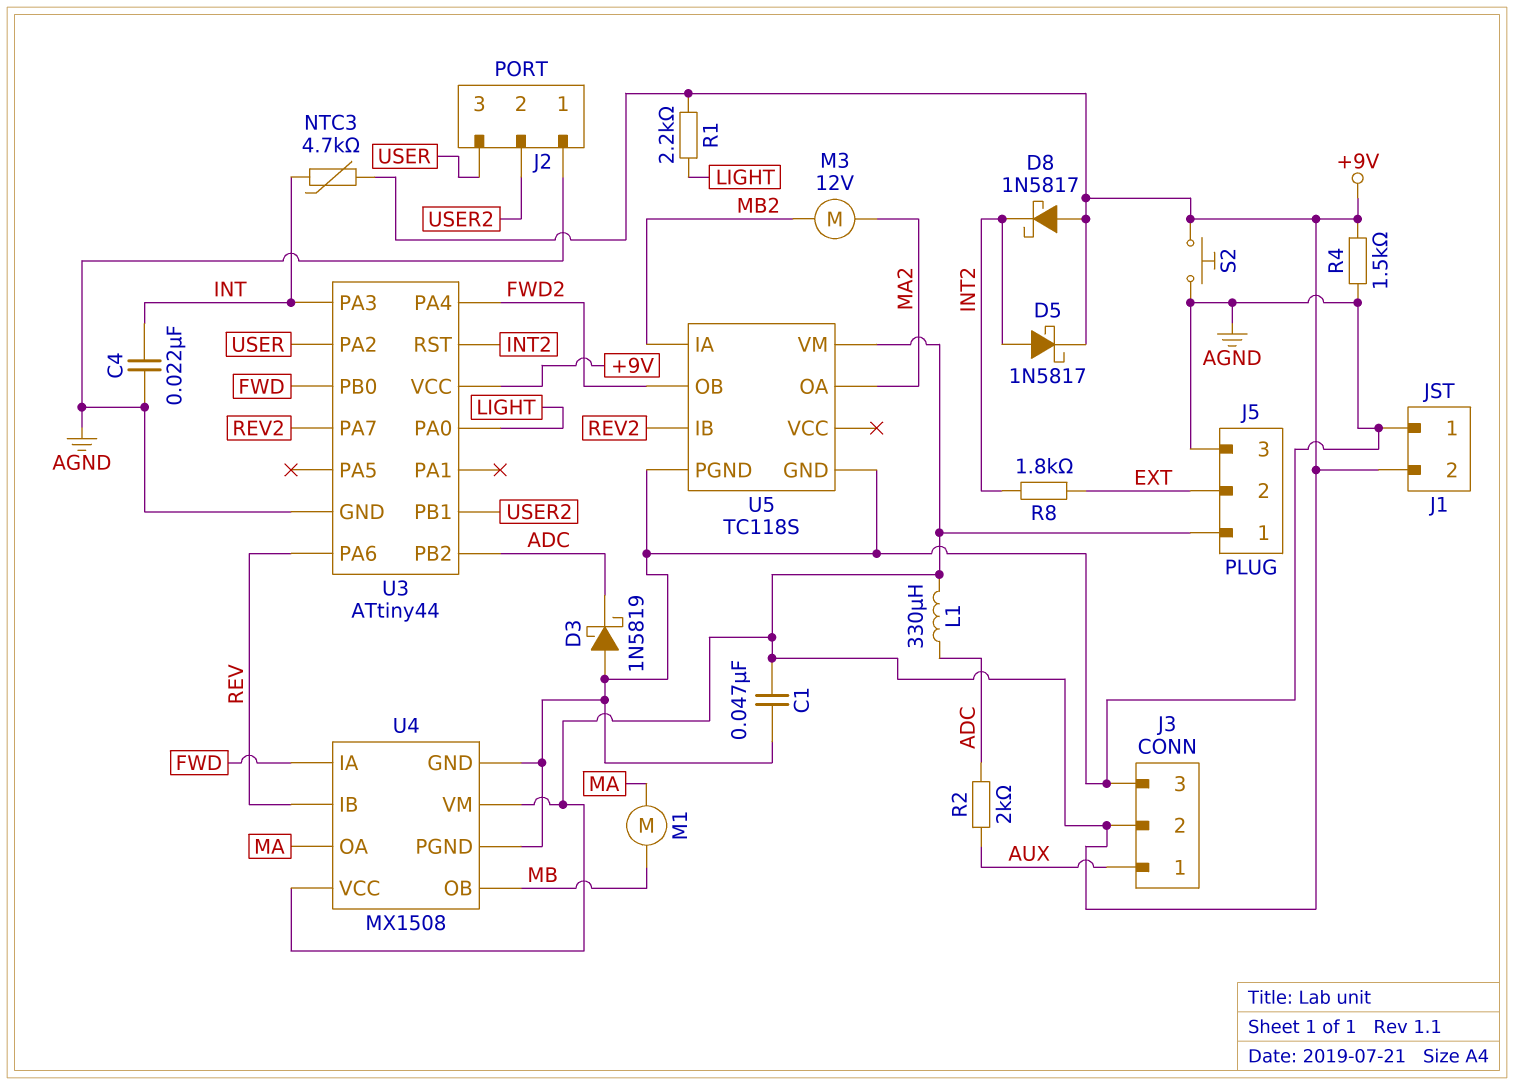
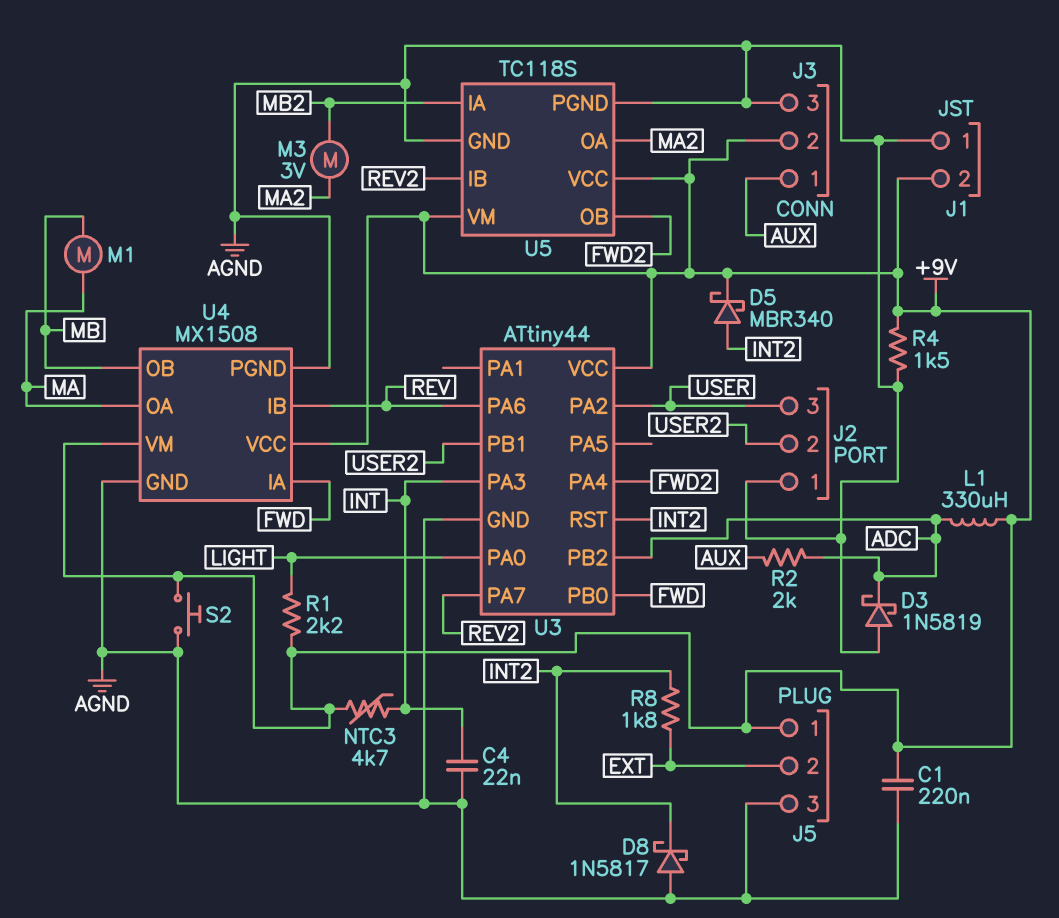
C1: 47nF (+9V, AGND) -> 220nF (+9V, AGND)
D5: schottky 1N5817 (A INT2, K +9V) -> schottky MBR340 (A INT2, K +9V)
D8: schottky 1N5817 (A +9V, K INT2) -> schottky 1N5817 (A AGND, K INT2)
M3: motor 12V (MA2, MB2) -> motor 3V (MA2, MB2)
U5 pin VCC: none -> +9V

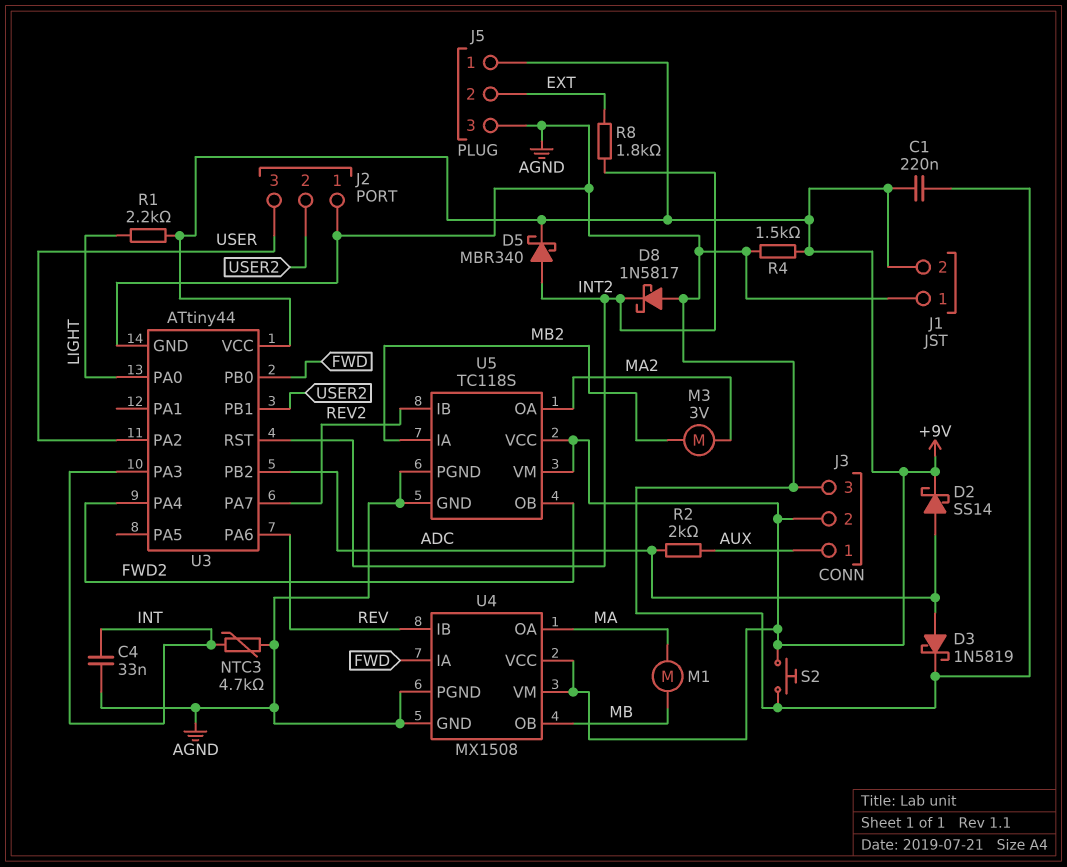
C4: 22nF (AGND, INT) -> 33nF (AGND, INT)
D2: none -> schottky SS14 (A ADC, K +9V)
D3: schottky 1N5819 (A AGND, K ADC) -> schottky 1N5819 (A ADC, K AGND)
L1: 330uH (+9V, ADC) -> none
NTC3: 4.7k (+9V, INT) -> 4.7k (AGND, INT)

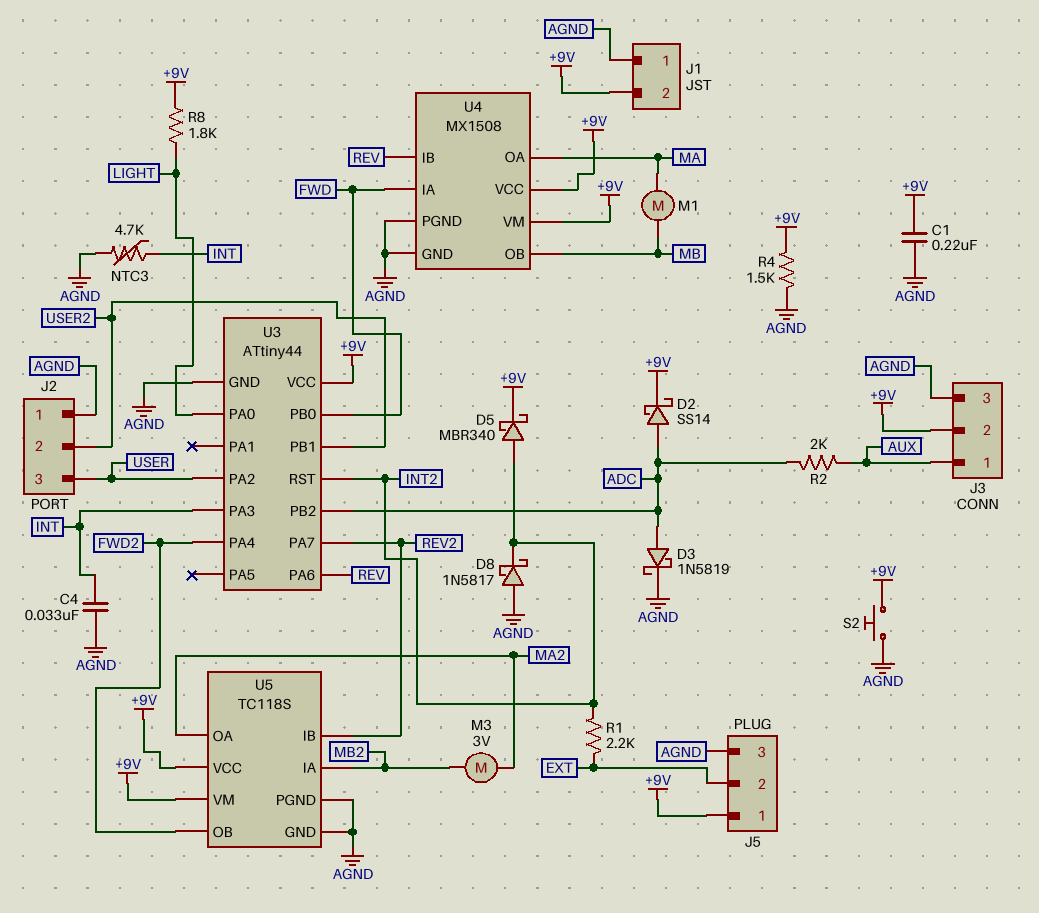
R1: 2.2k (+9V, LIGHT) -> 2.2k (EXT, INT2)
R8: 1.8k (EXT, INT2) -> 1.8k (+9V, LIGHT)

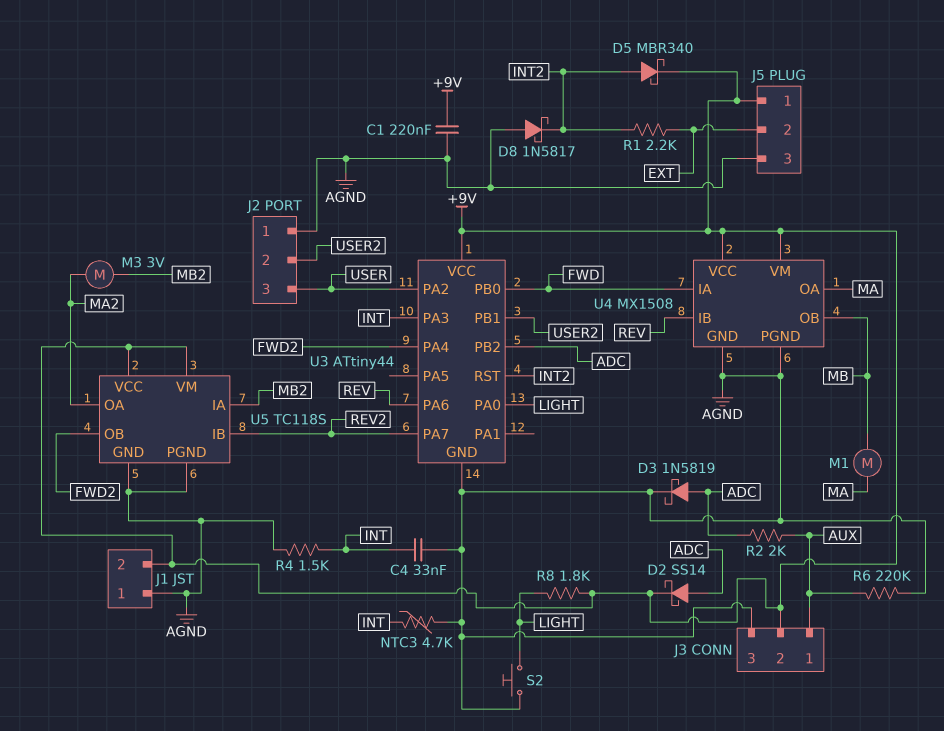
R4: 1.5k (+9V, AGND) -> 1.5k (AGND, INT)
R6: none -> 220k (AGND, AUX)
S2: button (+9V, AGND) -> button (AGND, LIGHT)

